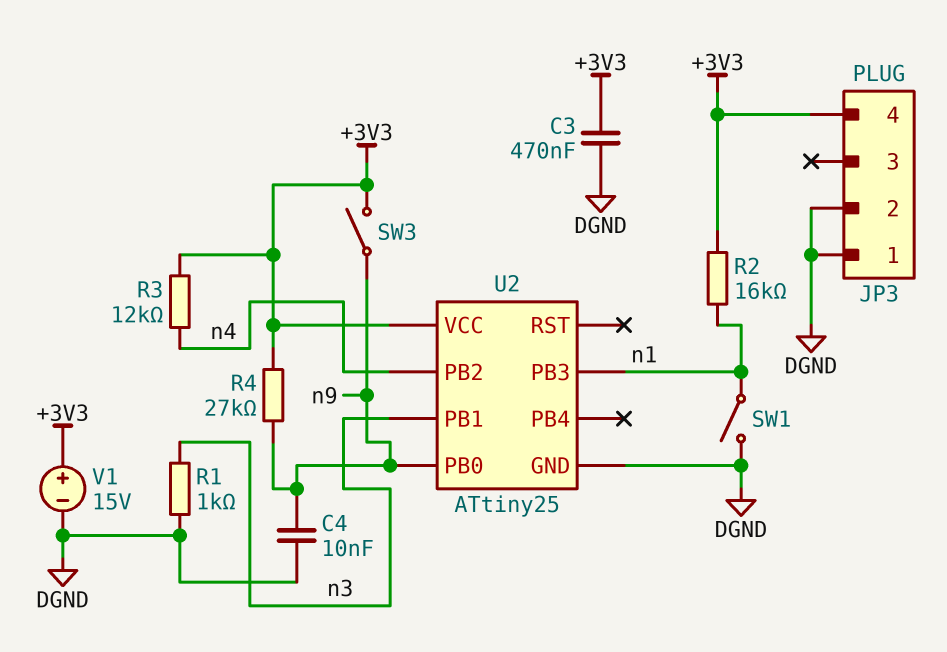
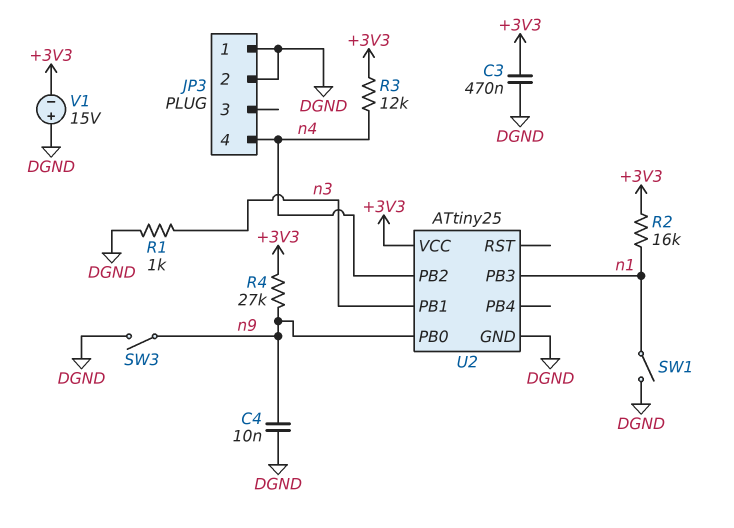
JP3 pin 4: +3V3 -> n4
SW3: switch (+3V3, n9) -> switch (DGND, n9)
V1: 15V (plus +3V3, minus DGND) -> 15V (plus DGND, minus +3V3)

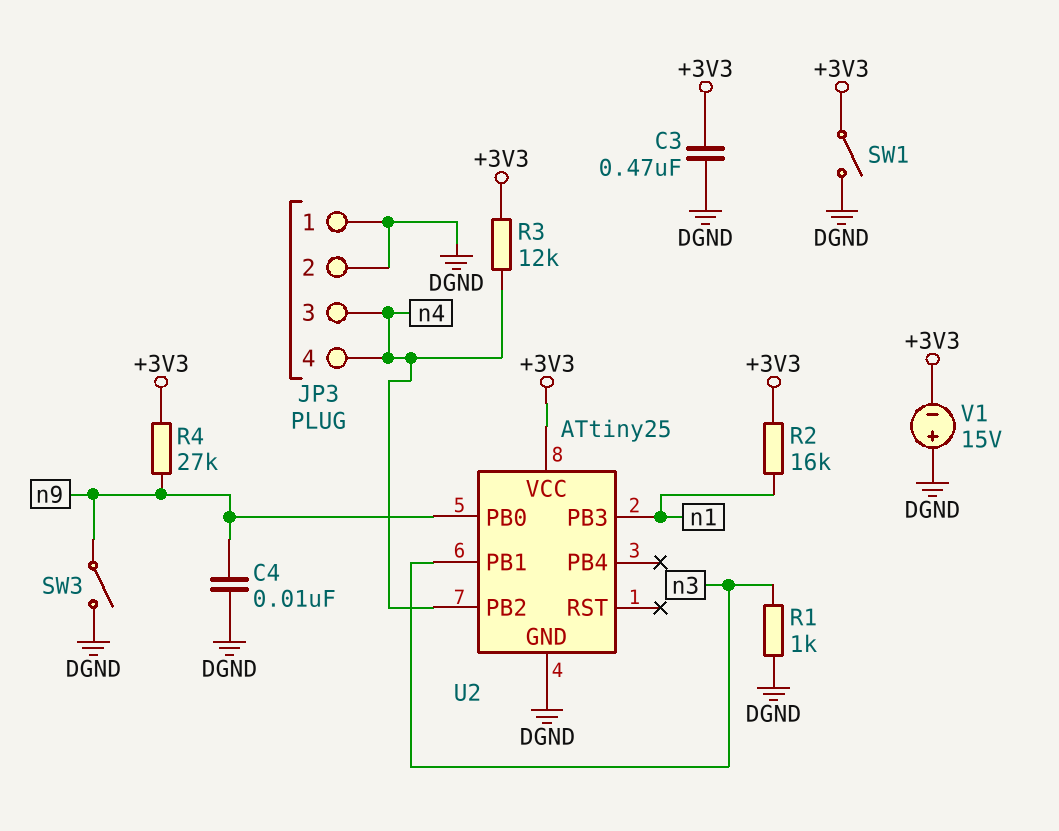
JP3 pin 3: none -> n4
SW1: switch (DGND, n1) -> switch (+3V3, DGND)

